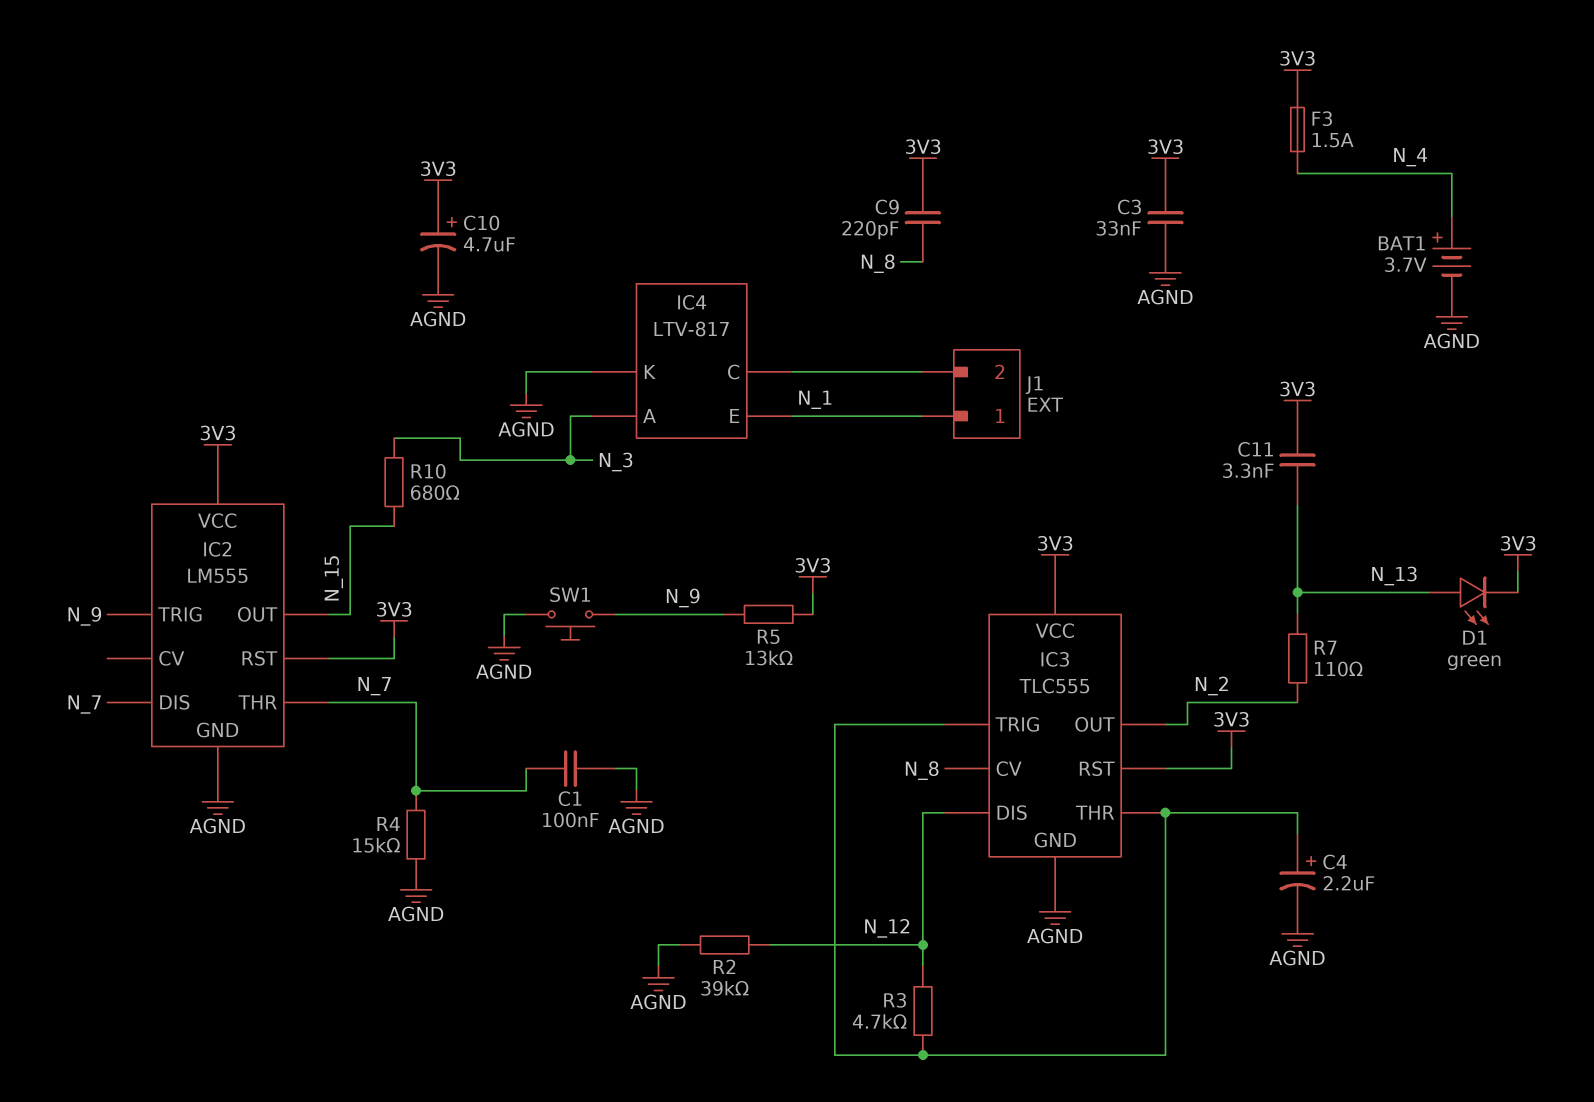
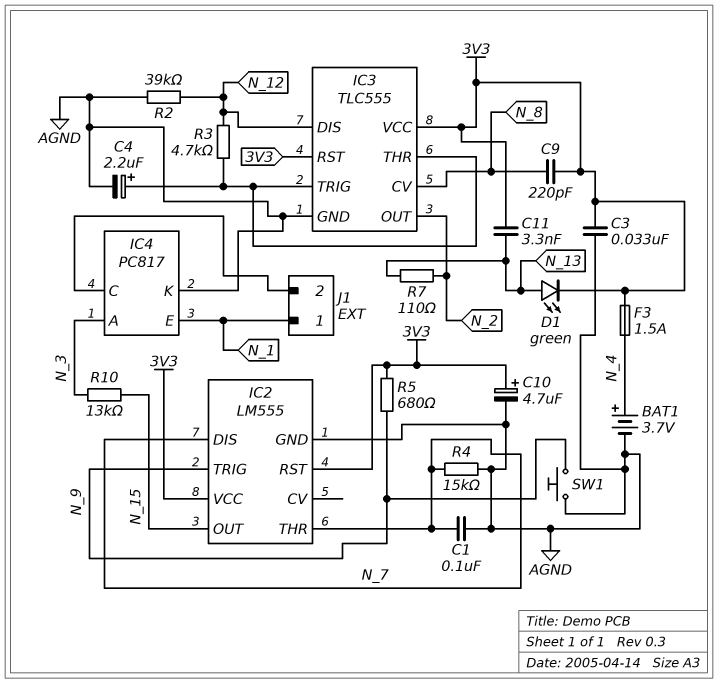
IC4: LTV-817 -> PC817
R5: 13k (3V3, N_9) -> 680 (3V3, N_9)
R10: 680 (N_3, N_15) -> 13k (N_3, N_15)

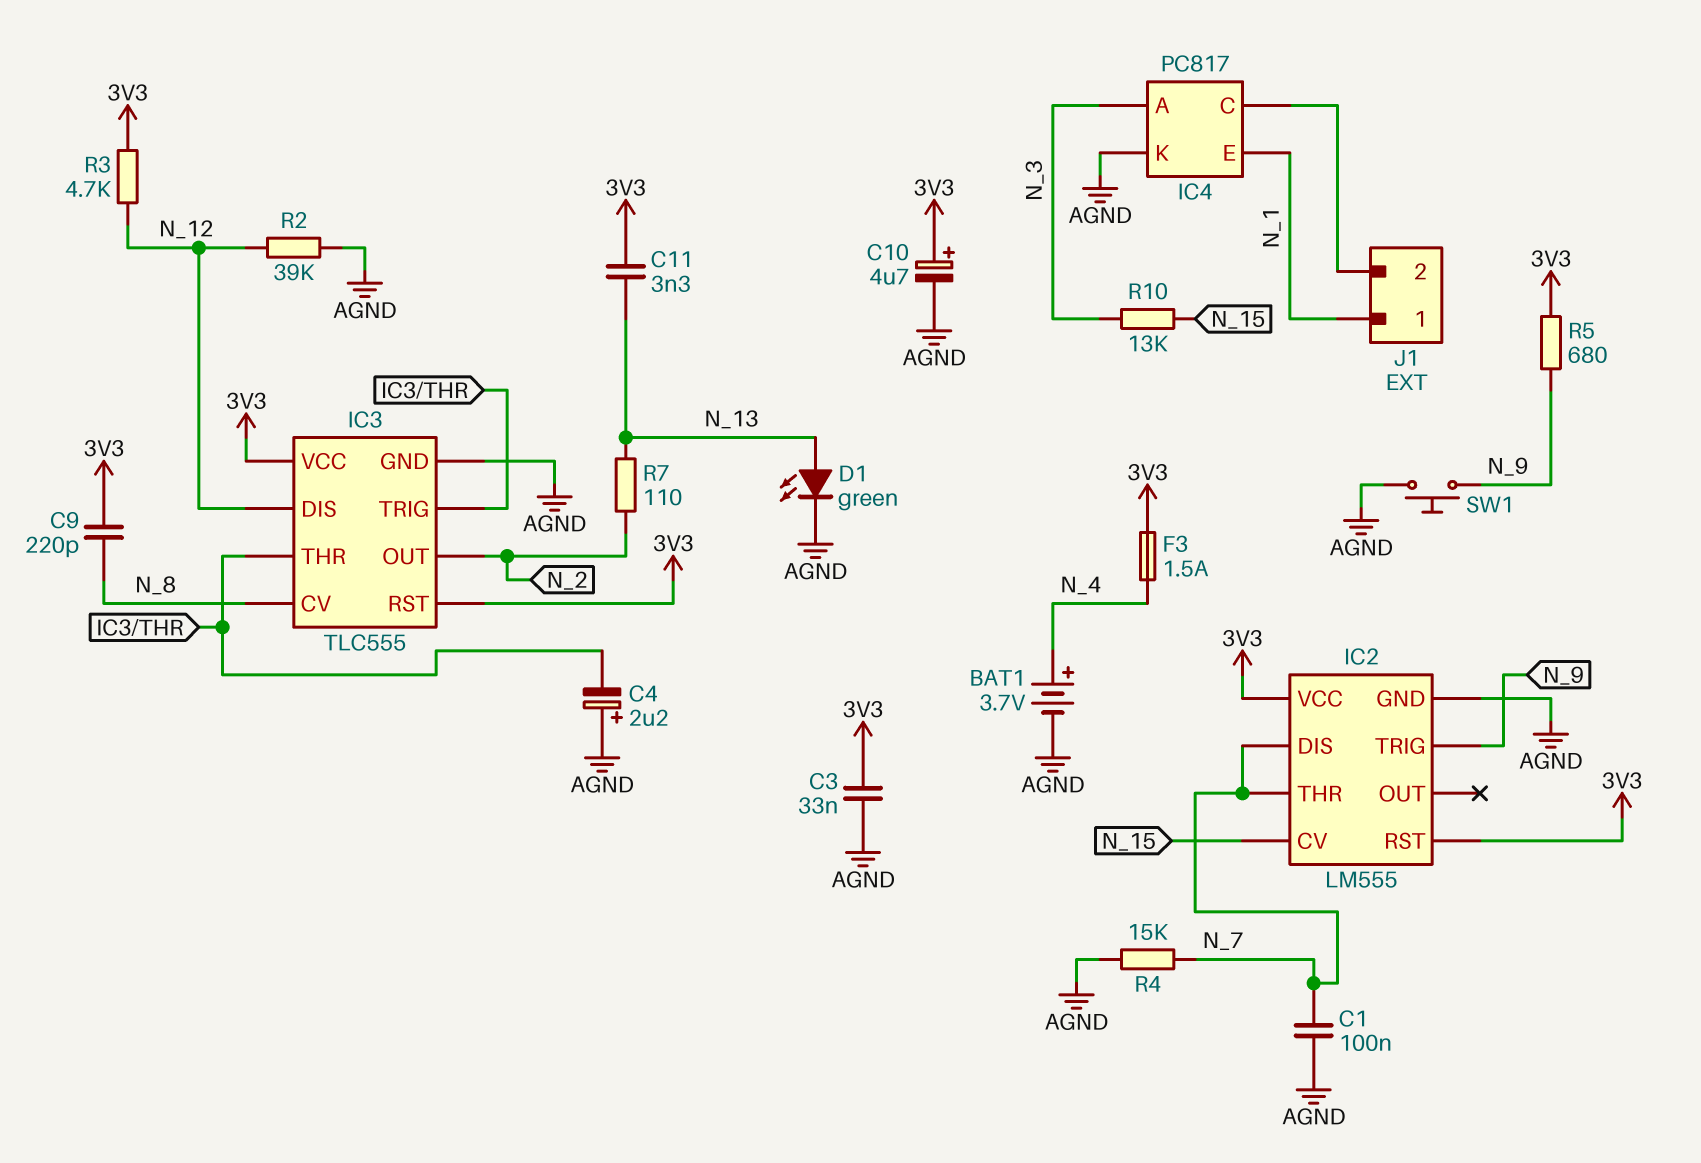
C4: 2.2uF (plus IC3/THR, minus AGND) -> 2.2uF (plus AGND, minus IC3/THR)
D1: LED green (A N_13, K 3V3) -> LED green (A N_13, K AGND)
IC2 pin CV: none -> N_15
IC2 pin OUT: N_15 -> none
R3: 4.7k (IC3/THR, N_12) -> 4.7k (3V3, N_12)

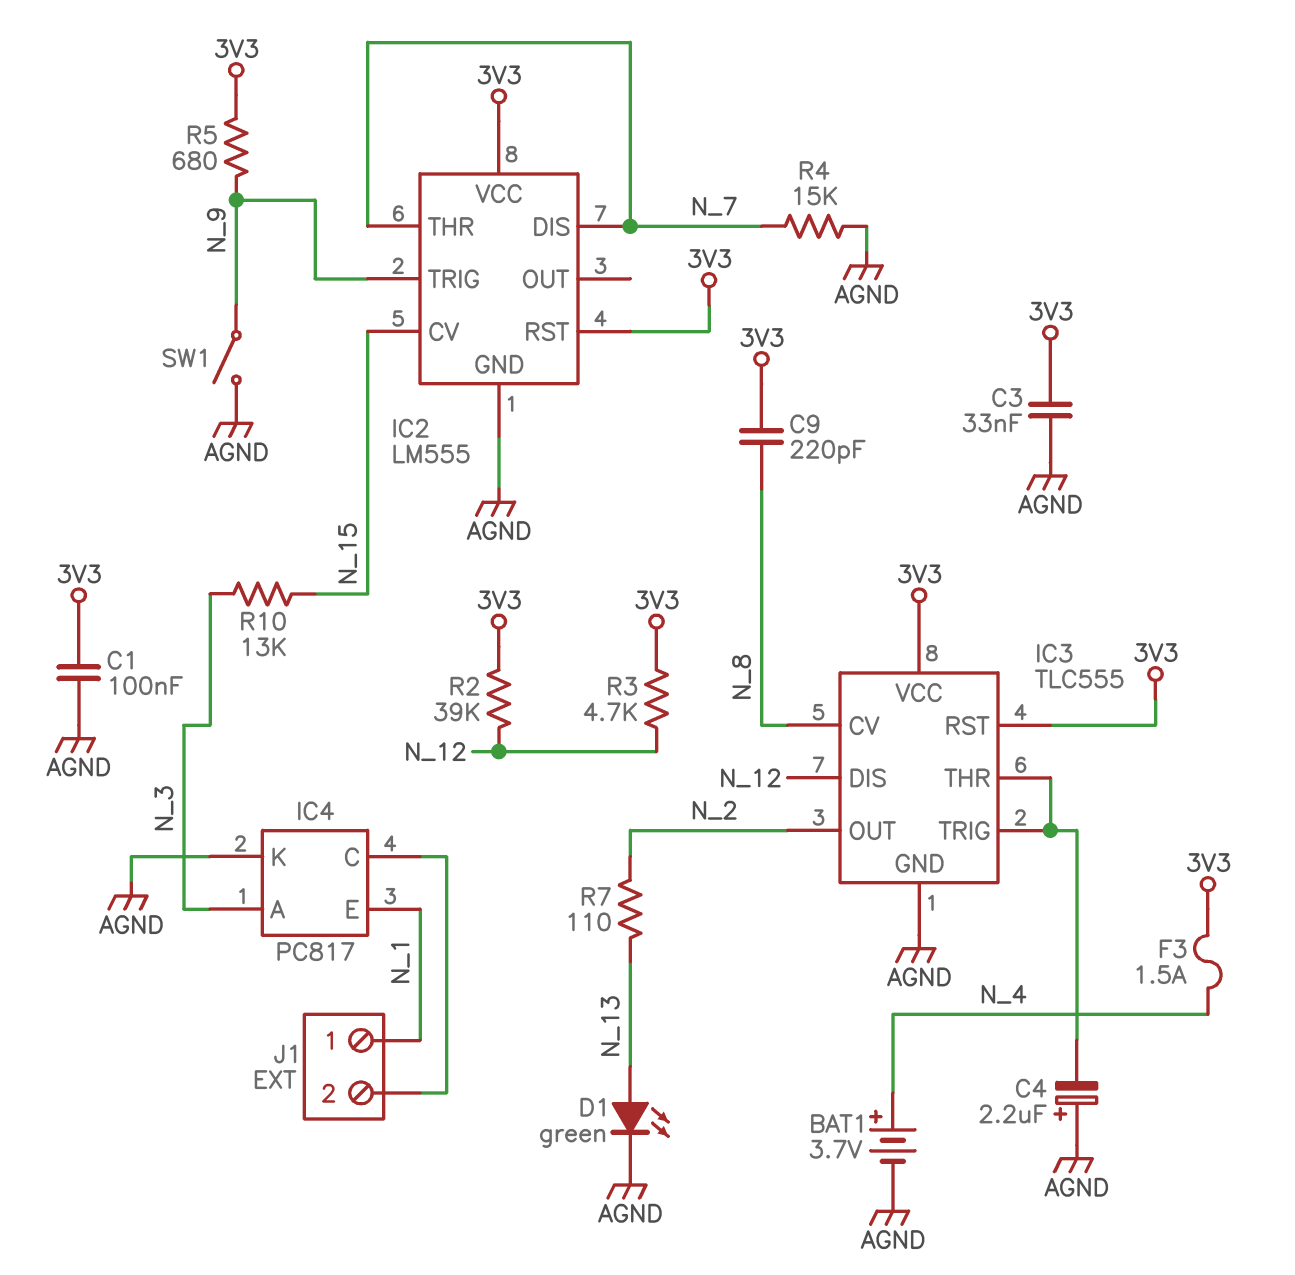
C1: 100nF (AGND, N_7) -> 100nF (3V3, AGND)
C10: 4.7uF (plus 3V3, minus AGND) -> none
C11: 3.3nF (3V3, N_13) -> none
R2: 39k (AGND, N_12) -> 39k (3V3, N_12)
SW1: button (AGND, N_9) -> switch (AGND, N_9)

